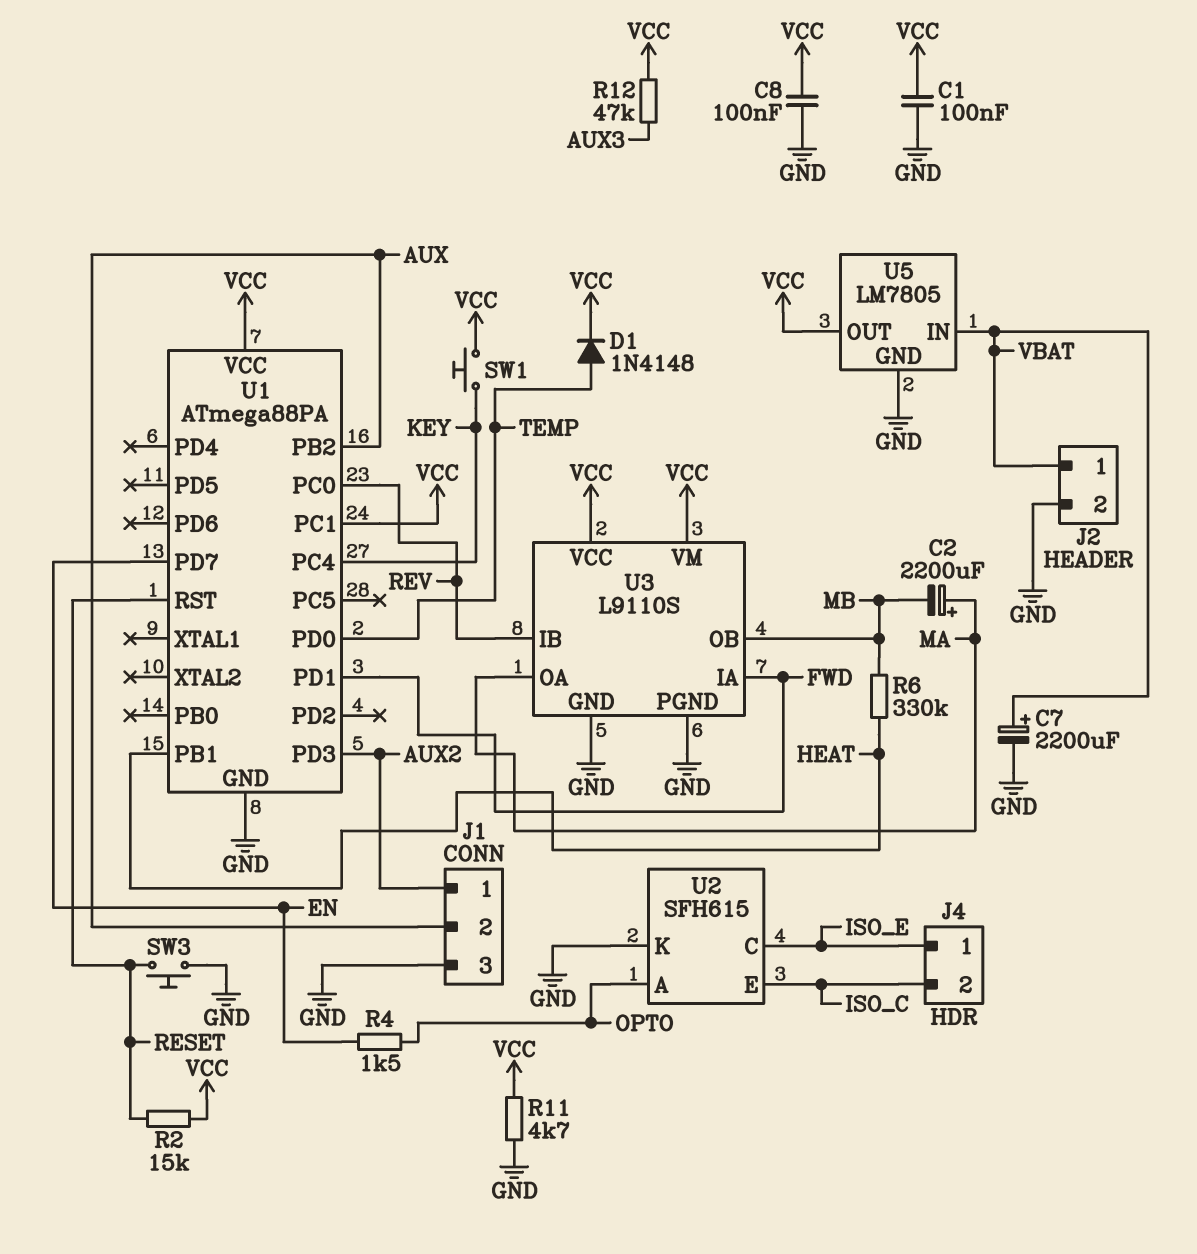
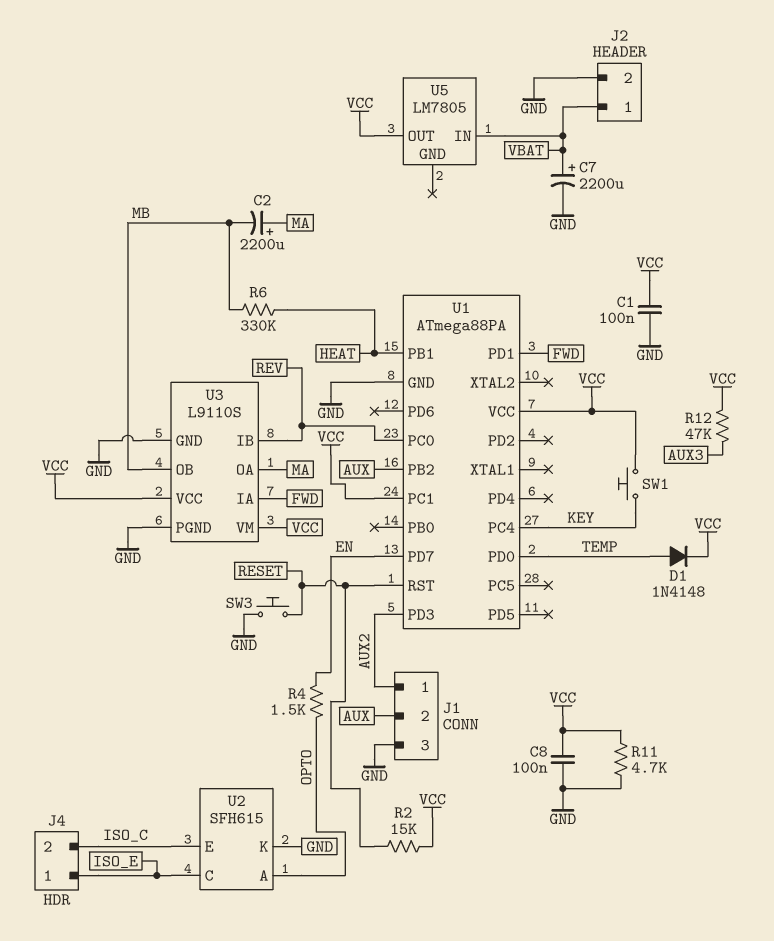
U5 pin GND: GND -> none

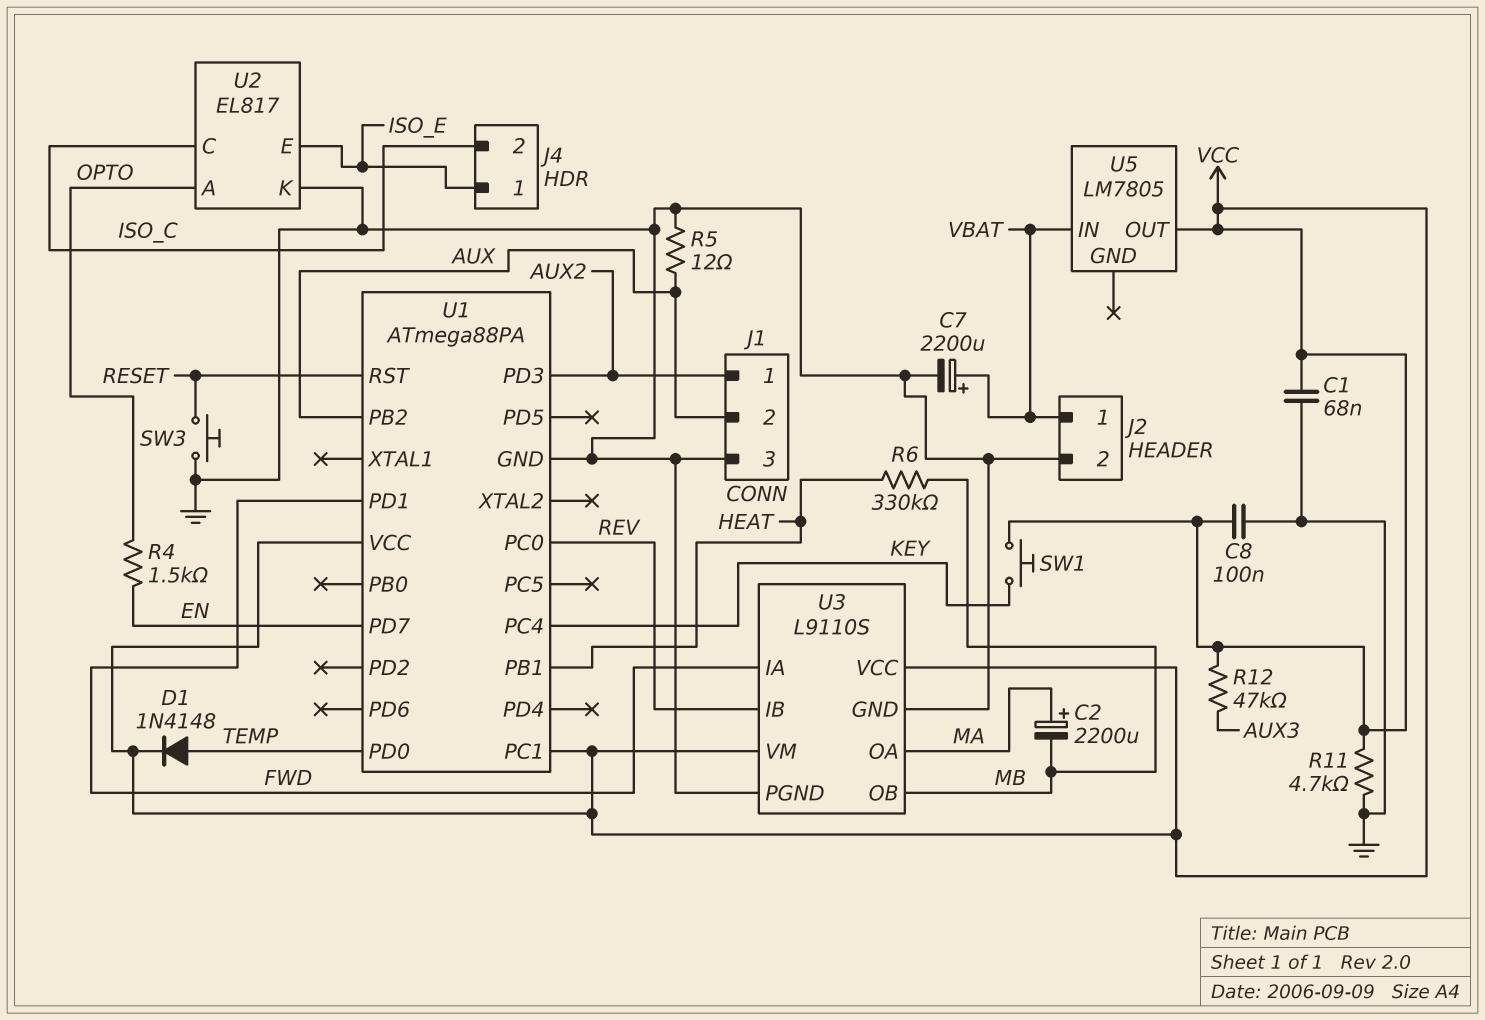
C1: 100nF (GND, VCC) -> 68nF (GND, VCC)
R2: 15k (RESET, VCC) -> none
R5: none -> 12 (AUX, GND)
U2: SFH615 -> EL817
U2 pin C: ISO_E -> ISO_C
U2 pin E: ISO_C -> ISO_E

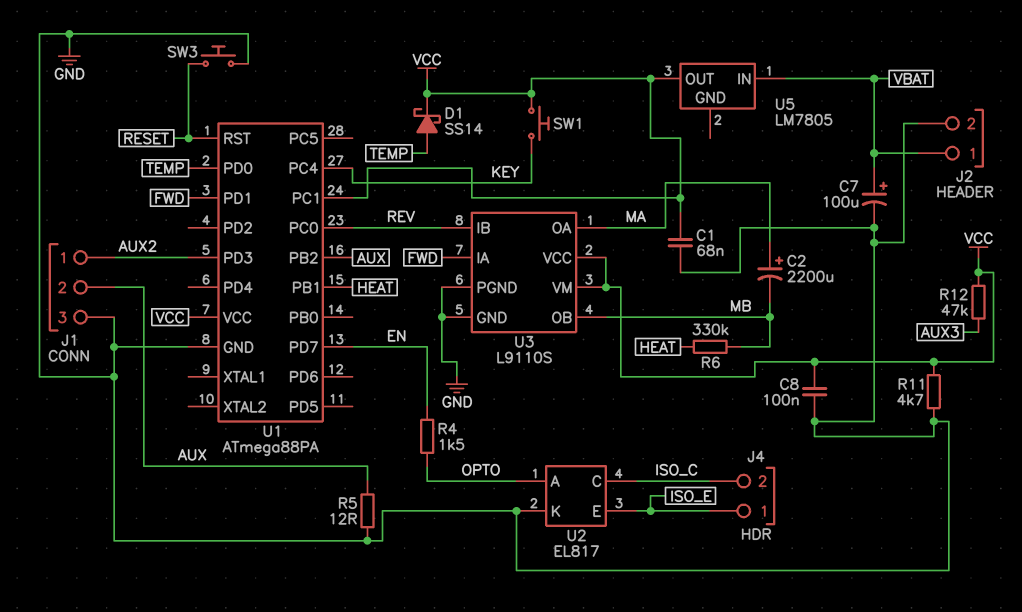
C7: 2200uF (plus VBAT, minus GND) -> 100uF (plus VBAT, minus GND)
D1: diode 1N4148 (A TEMP, K VCC) -> schottky SS14 (A TEMP, K VCC)

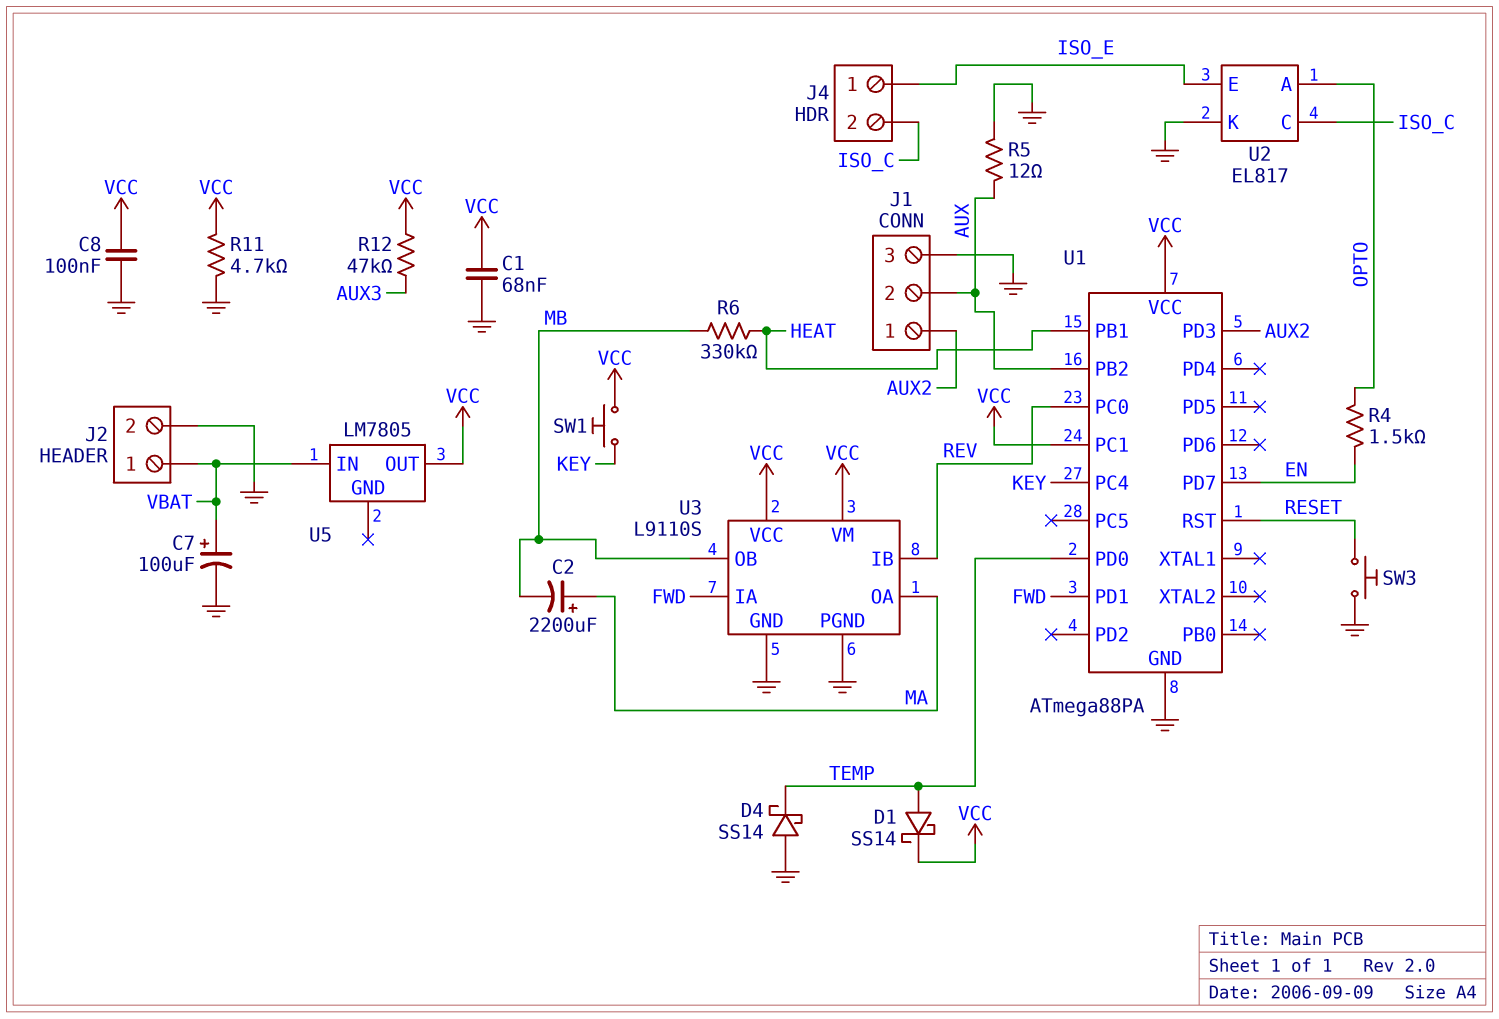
D4: none -> schottky SS14 (A GND, K TEMP)

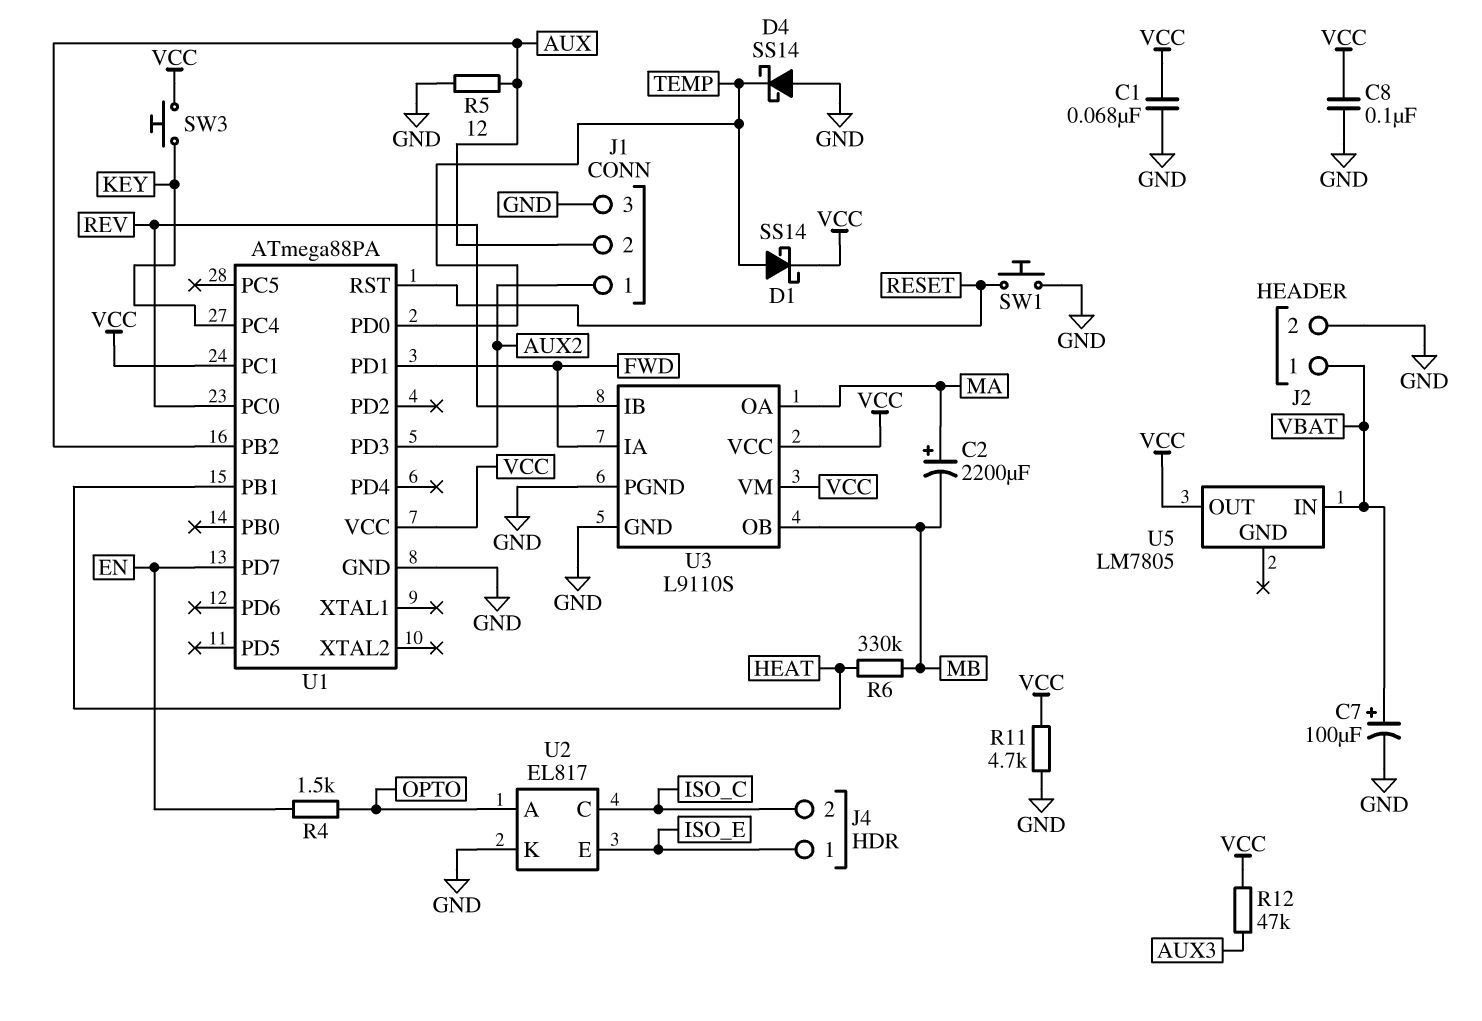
SW1: button (KEY, VCC) -> button (GND, RESET)
SW3: button (GND, RESET) -> button (KEY, VCC)

